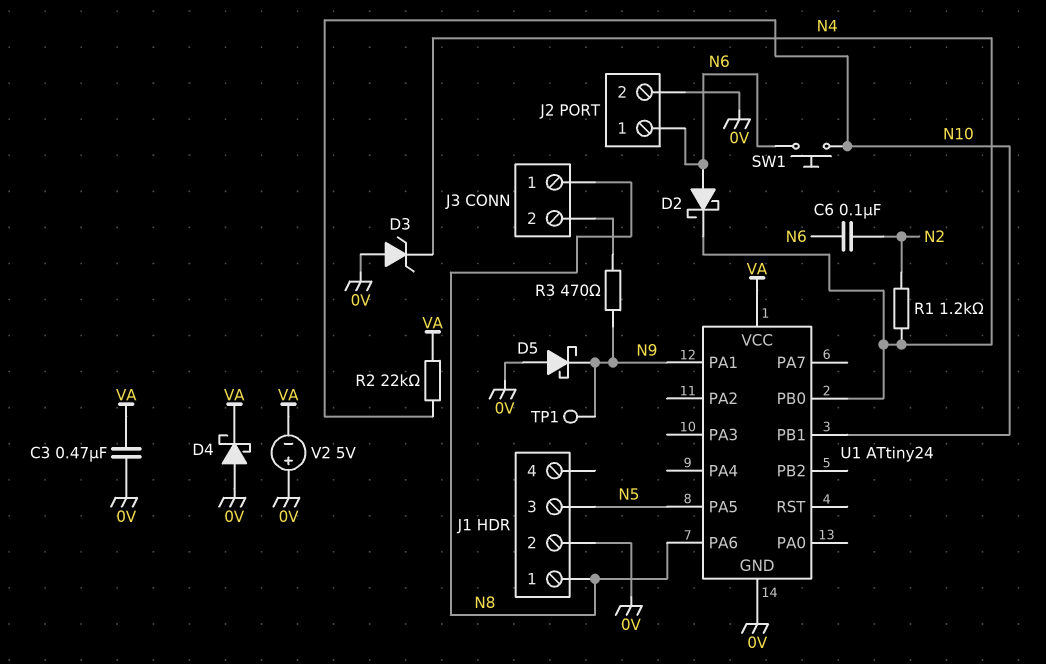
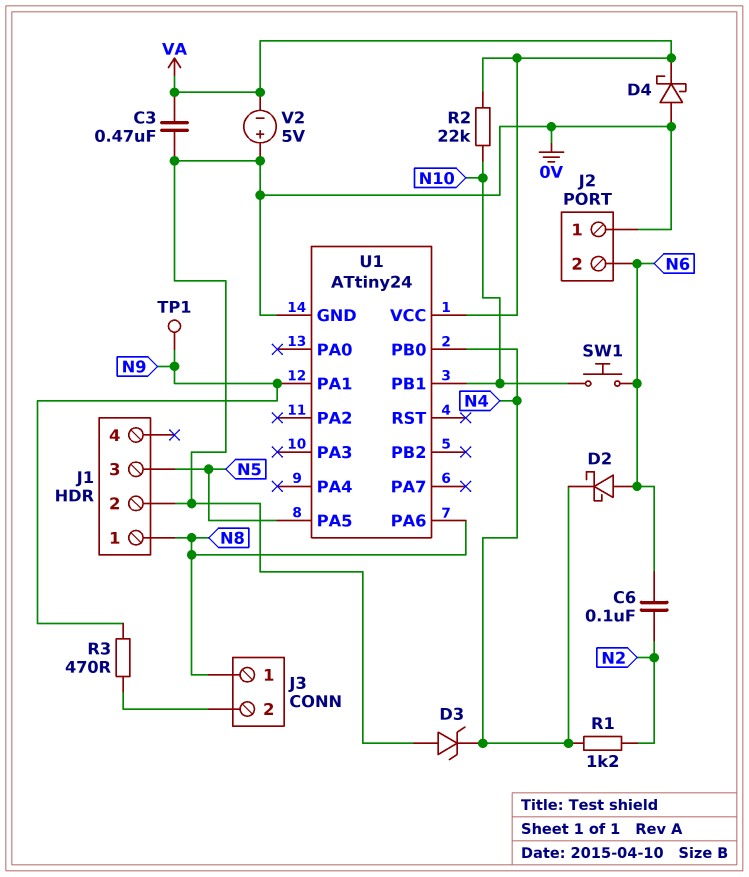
D5: schottky (A 0V, K N9) -> none
J2 pin 1: N6 -> 0V
J2 pin 2: 0V -> N6

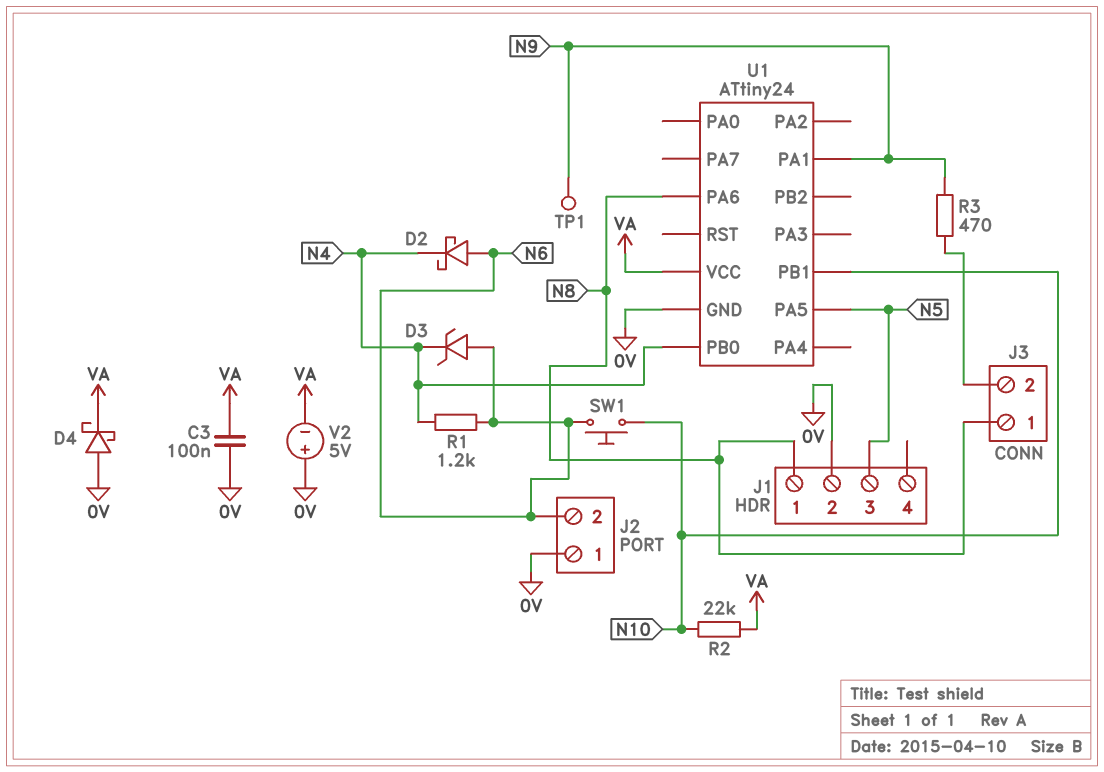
C3: 470nF (0V, VA) -> 100nF (0V, VA)
C6: 100nF (N2, N6) -> none
D3: zener (A 0V, K N4) -> zener (A N6, K N4)
R1: 1.2k (N2, N4) -> 1.2k (N4, N6)

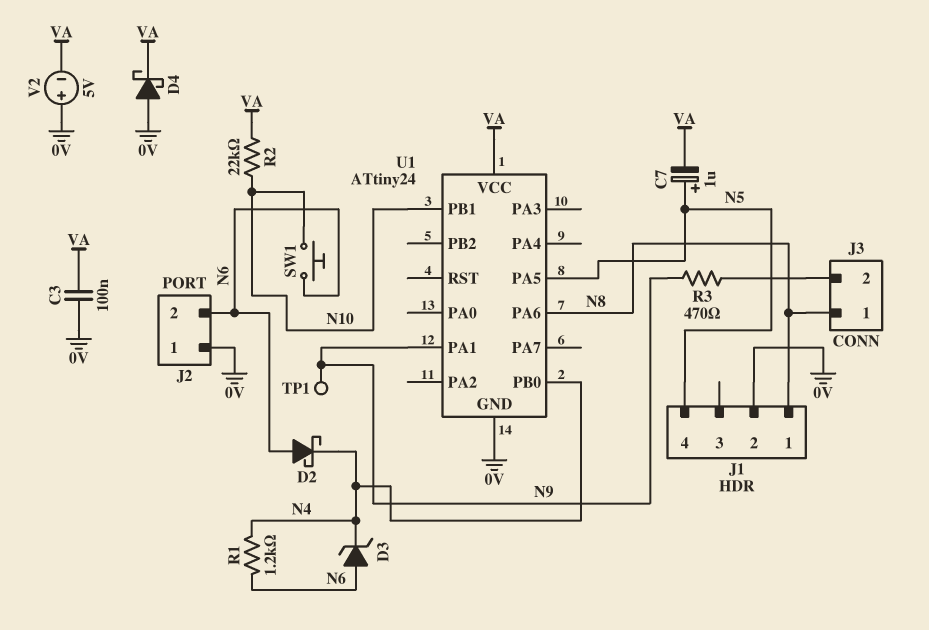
C7: none -> 1uF (plus N5, minus VA)
J1 pin 3: N5 -> none
J1 pin 4: none -> N5

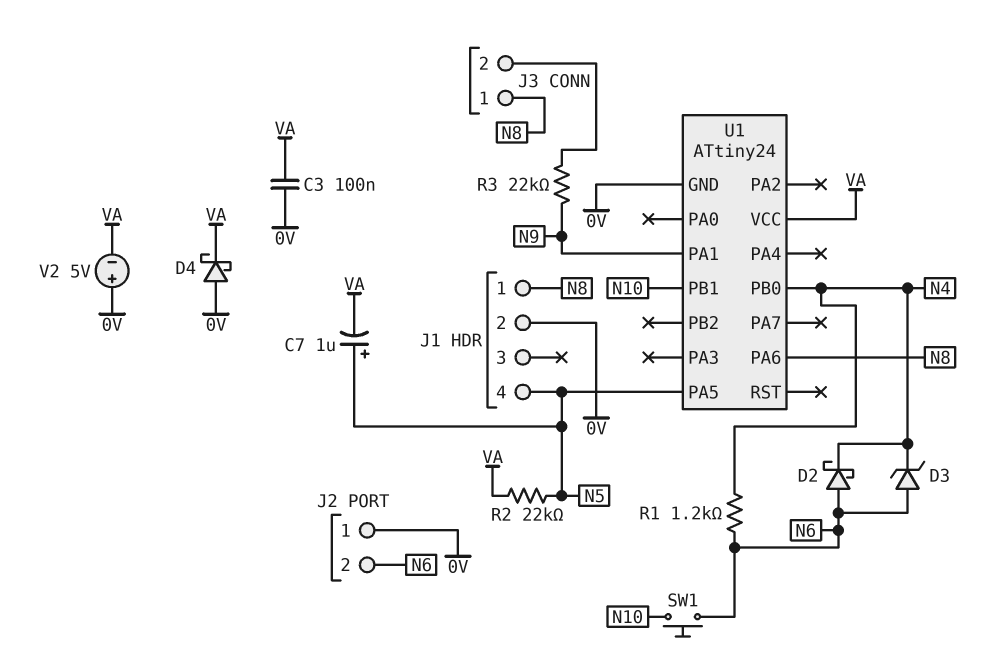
R2: 22k (N10, VA) -> 22k (N5, VA)
R3: 470 (J3/2, N9) -> 22k (J3/2, N9)
TP1: test point (N9) -> none

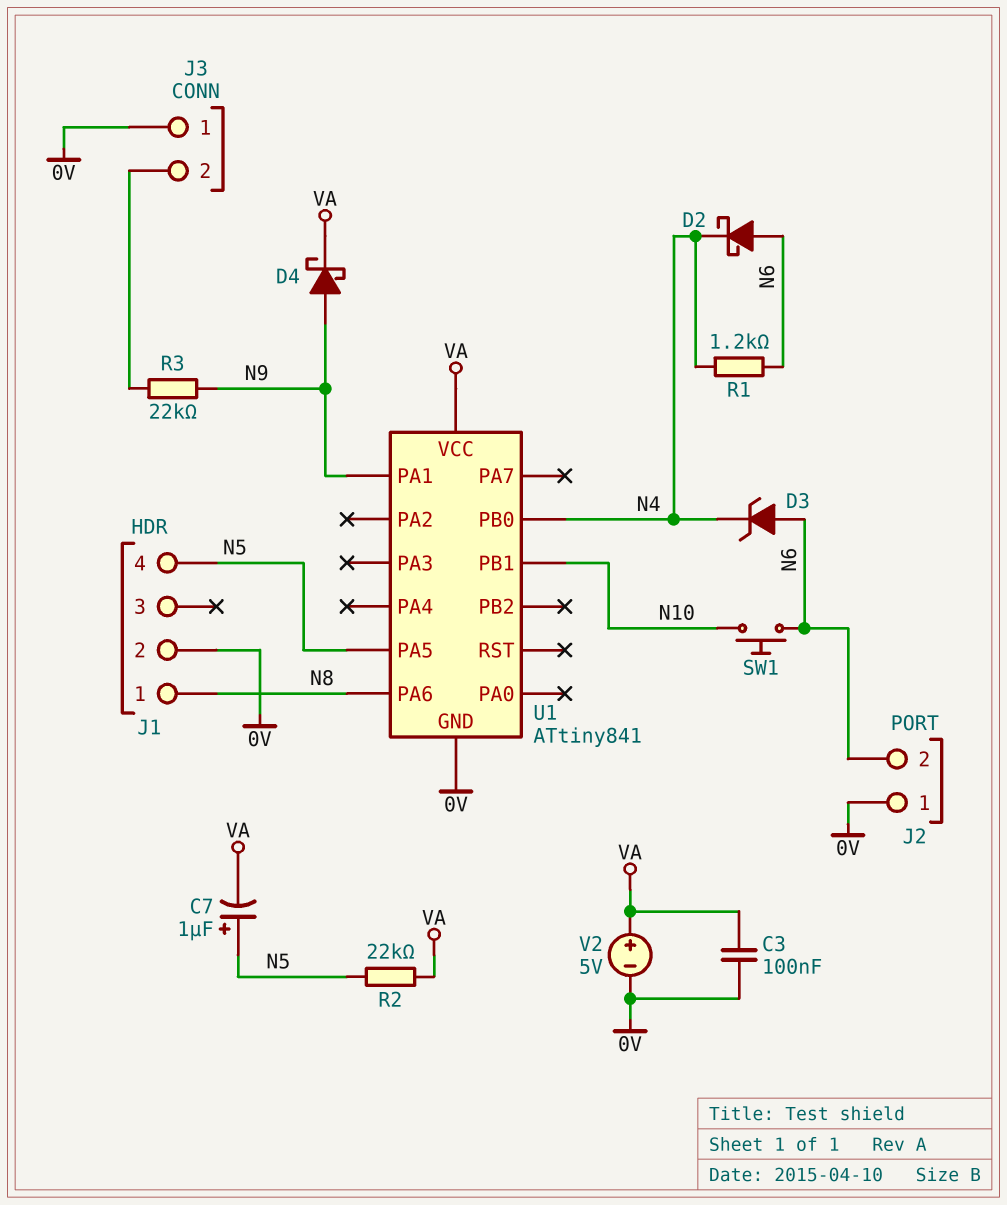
D4: schottky (A 0V, K VA) -> schottky (A N9, K VA)
J3 pin 1: N8 -> 0V
U1: ATtiny24 -> ATtiny841
V2: 5V (plus 0V, minus VA) -> 5V (plus VA, minus 0V)

